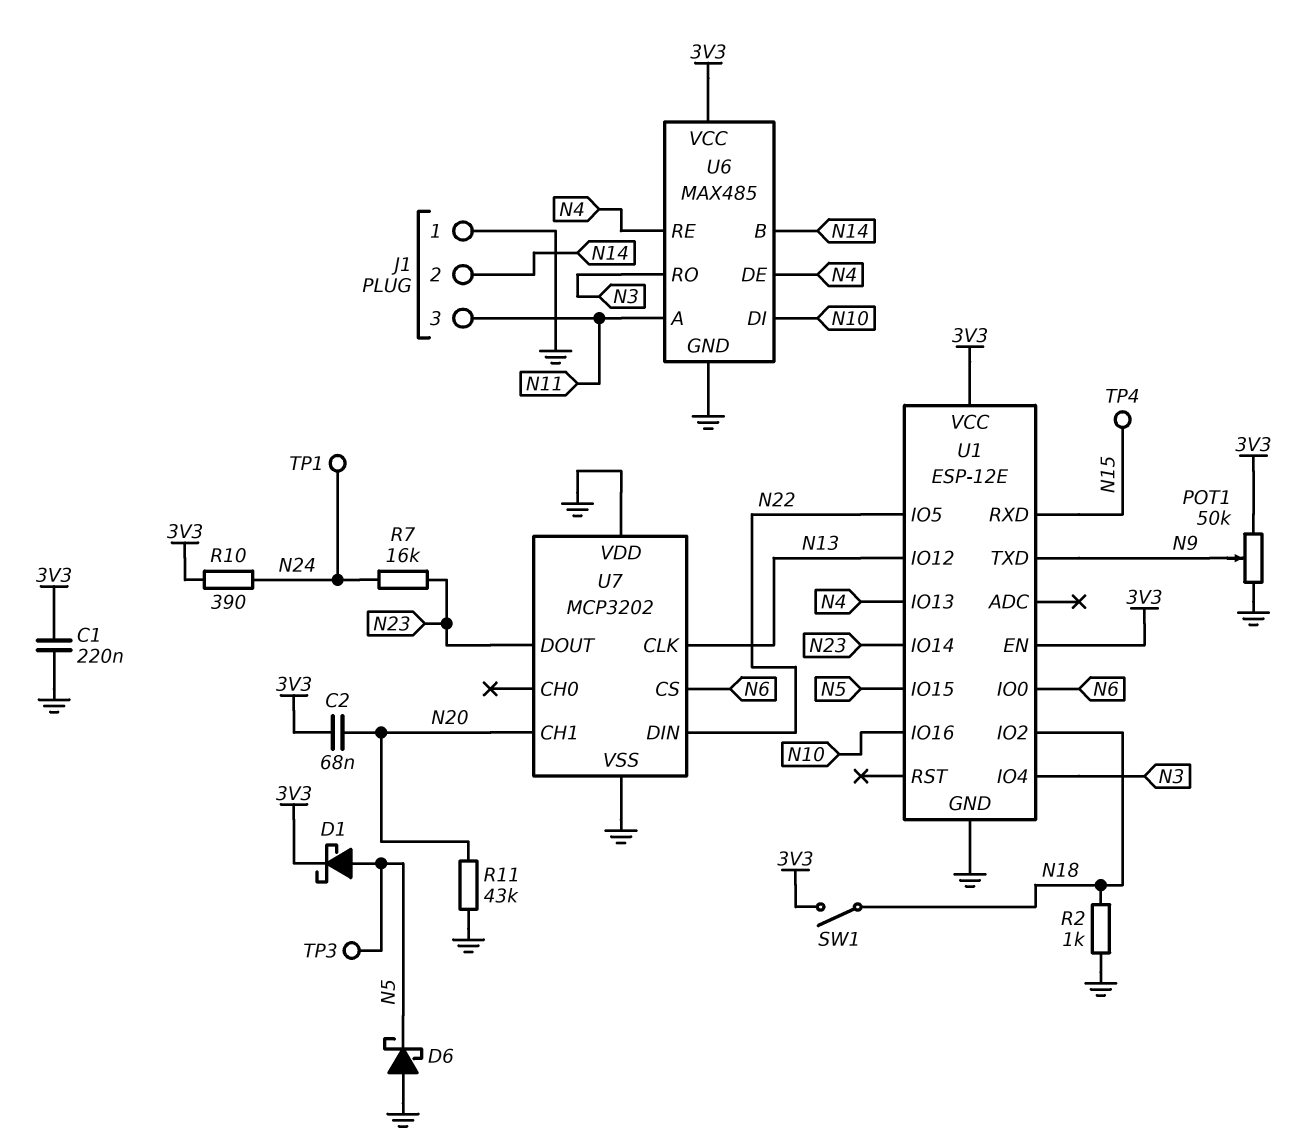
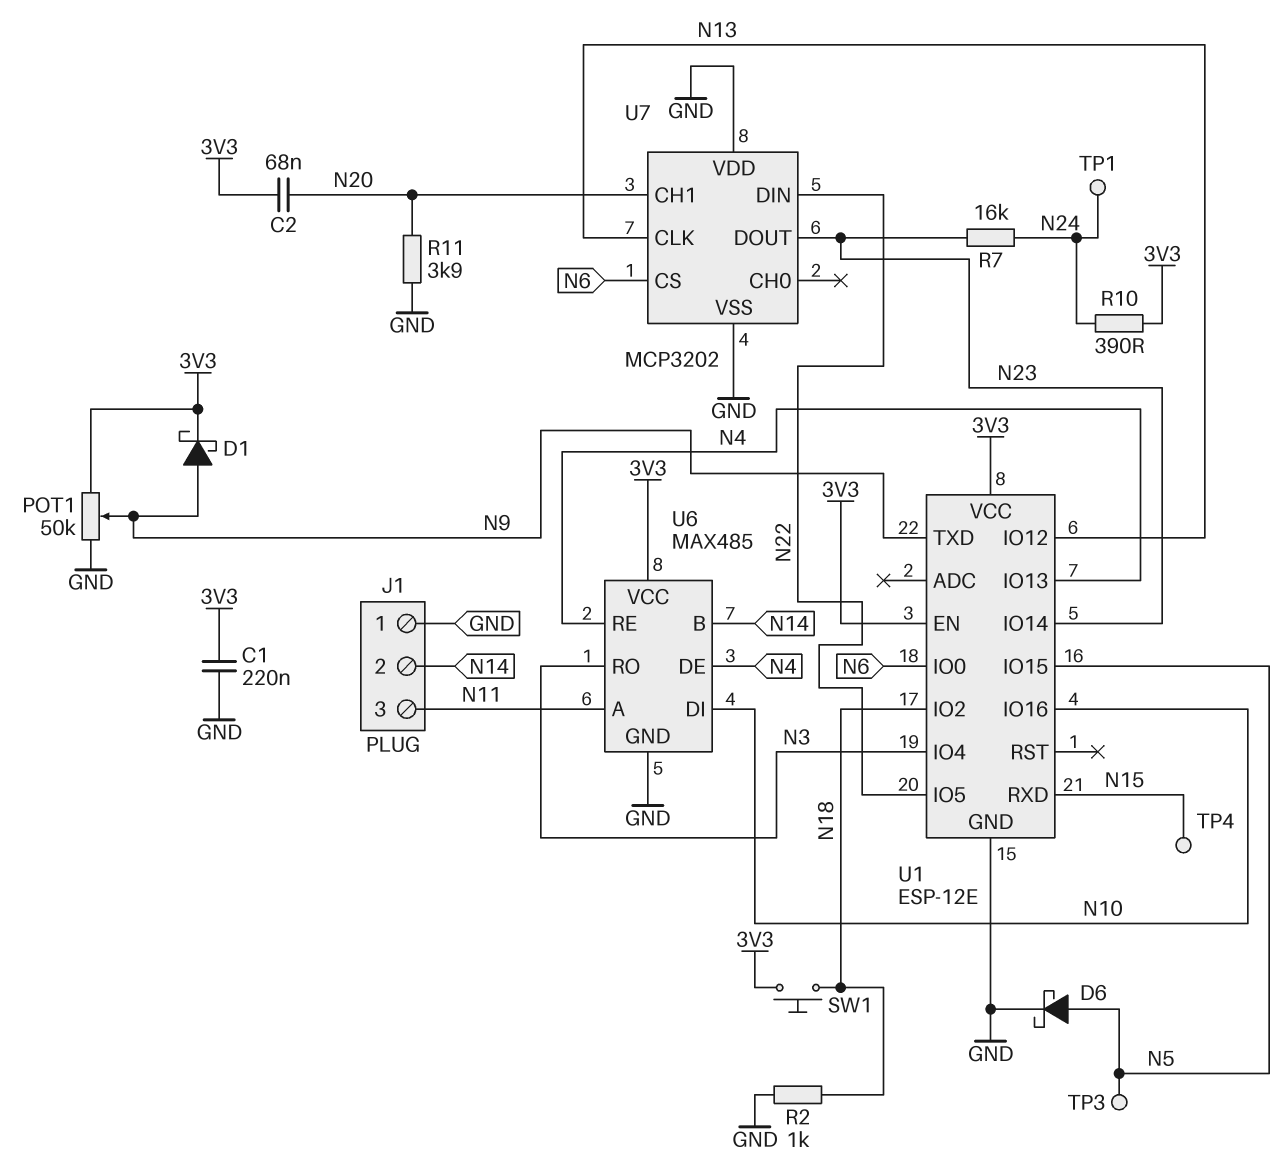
D1: schottky (A N5, K 3V3) -> schottky (A N9, K 3V3)
D6: schottky (A GND, K N5) -> schottky (A N5, K GND)
R11: 43k (GND, N20) -> 3.9k (GND, N20)
SW1: switch (3V3, N18) -> button (3V3, N18)

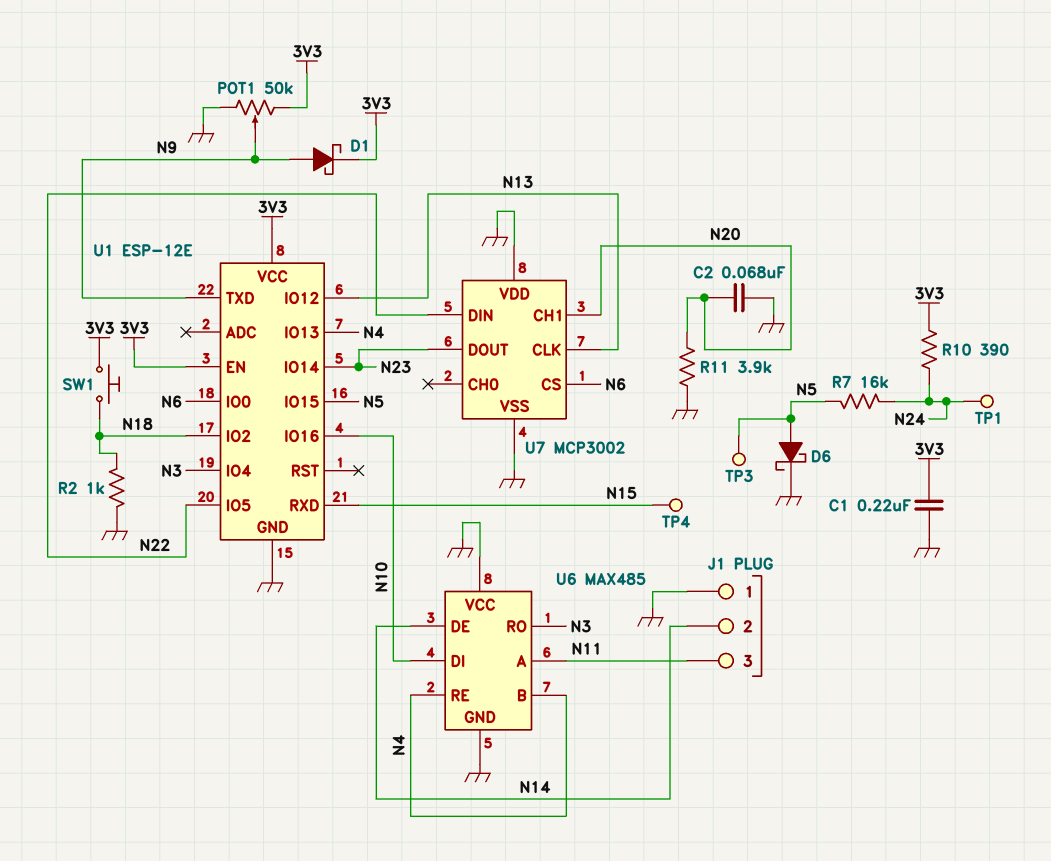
C2: 68nF (3V3, N20) -> 68nF (GND, N20)
R7: 16k (N23, N24) -> 16k (N5, N24)
U6 pin B: N14 -> N4
U6 pin DE: N4 -> N14
U6 pin VCC: 3V3 -> GND
U7: MCP3202 -> MCP3002

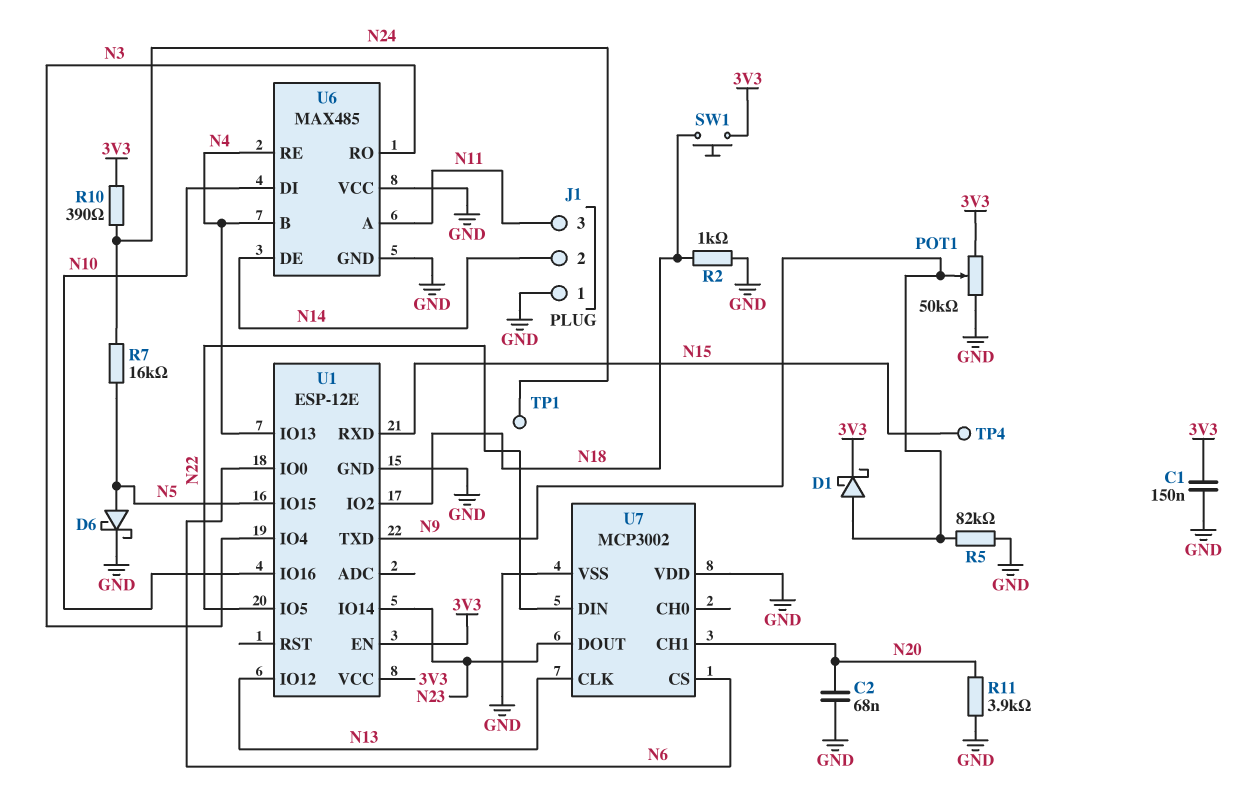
C1: 220nF (3V3, GND) -> 150nF (3V3, GND)
R5: none -> 82k (GND, N9)
TP3: test point (N5) -> none

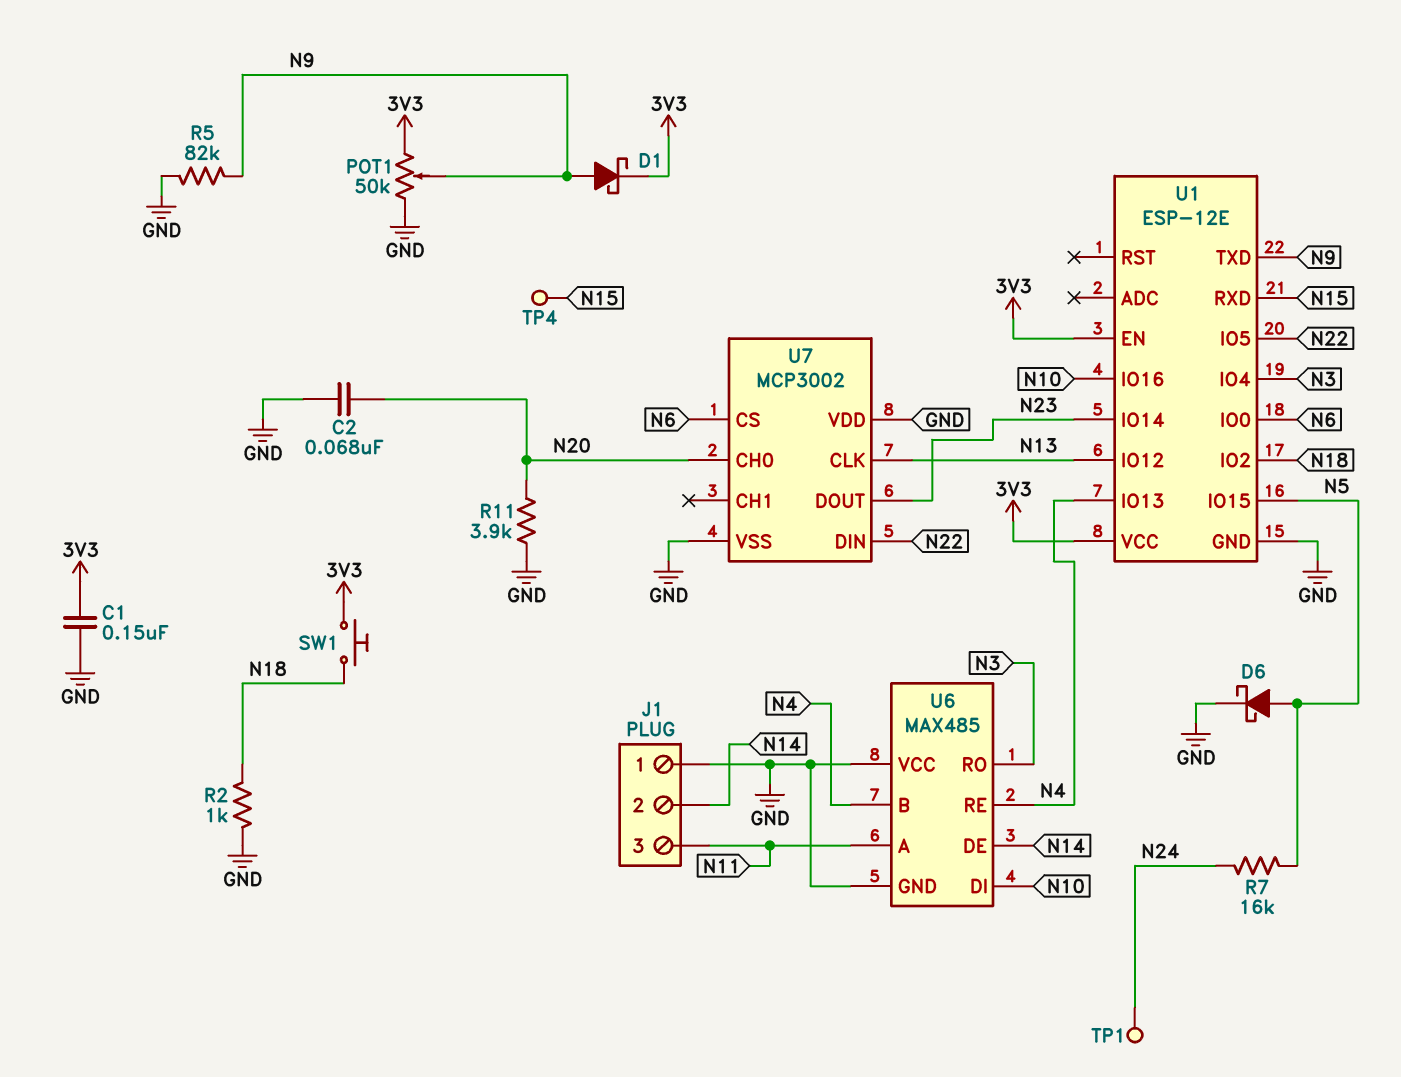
R10: 390 (3V3, N24) -> none
U7 pin CH0: none -> N20
U7 pin CH1: N20 -> none

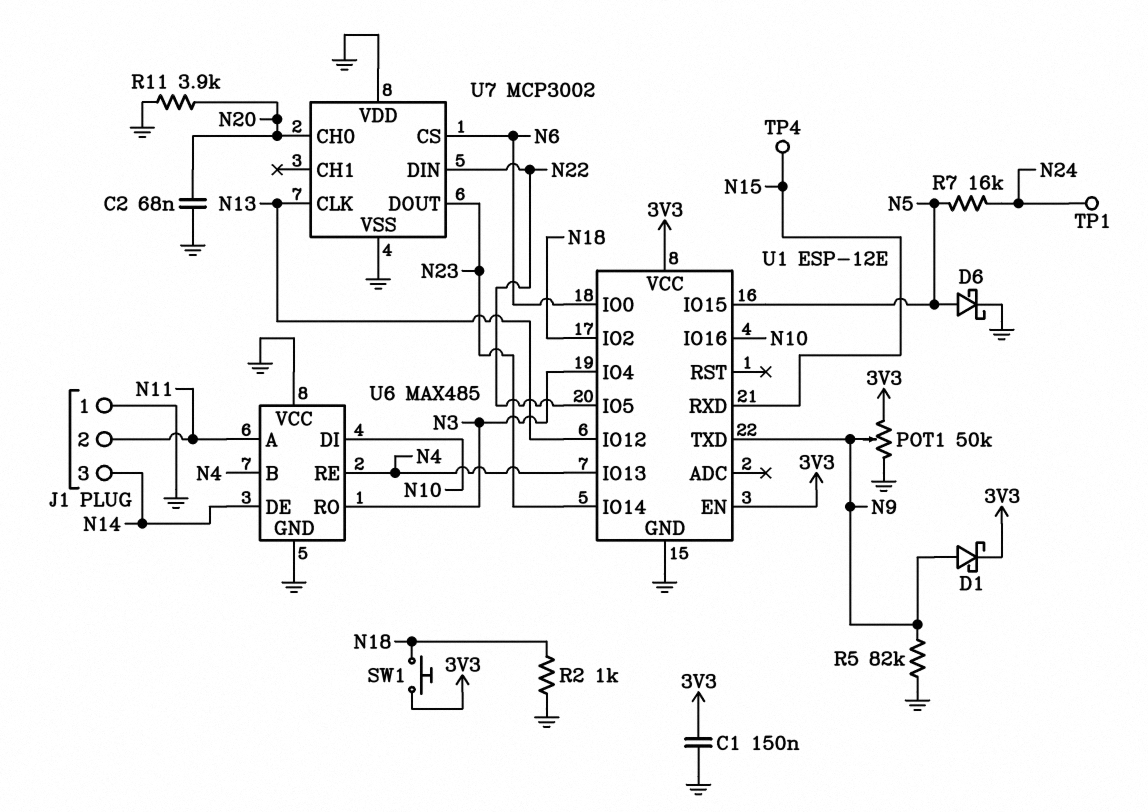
J1 pin 2: N14 -> N11
J1 pin 3: N11 -> N14

